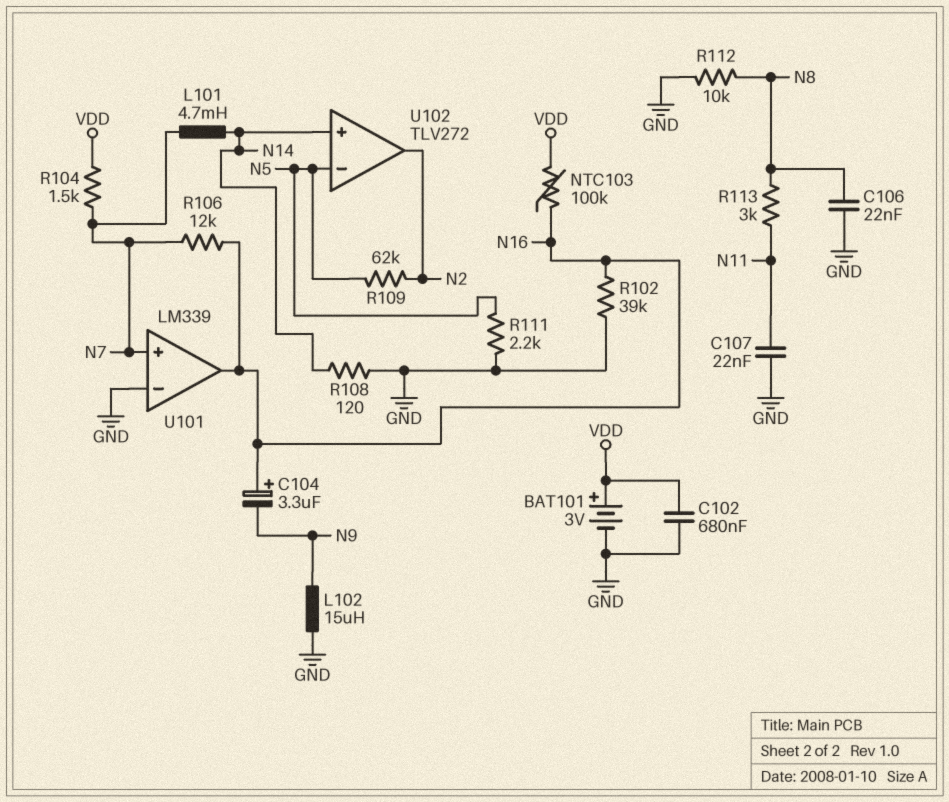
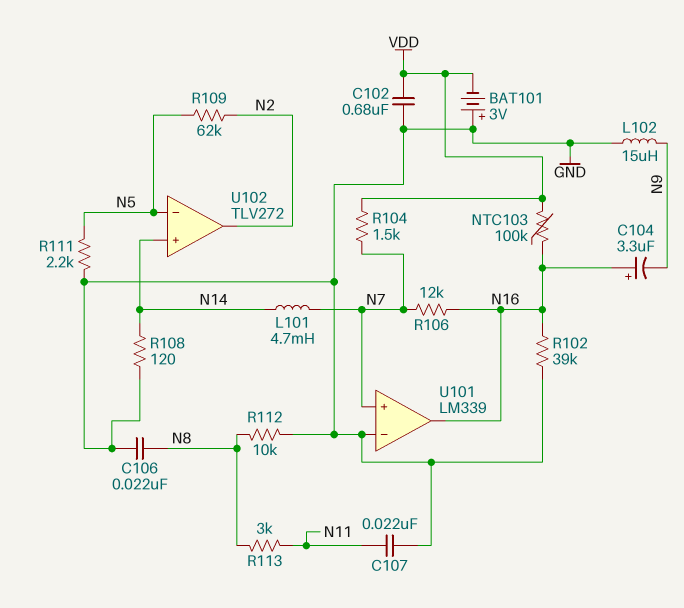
BAT101: 3V (plus VDD, minus GND) -> 3V (plus GND, minus VDD)

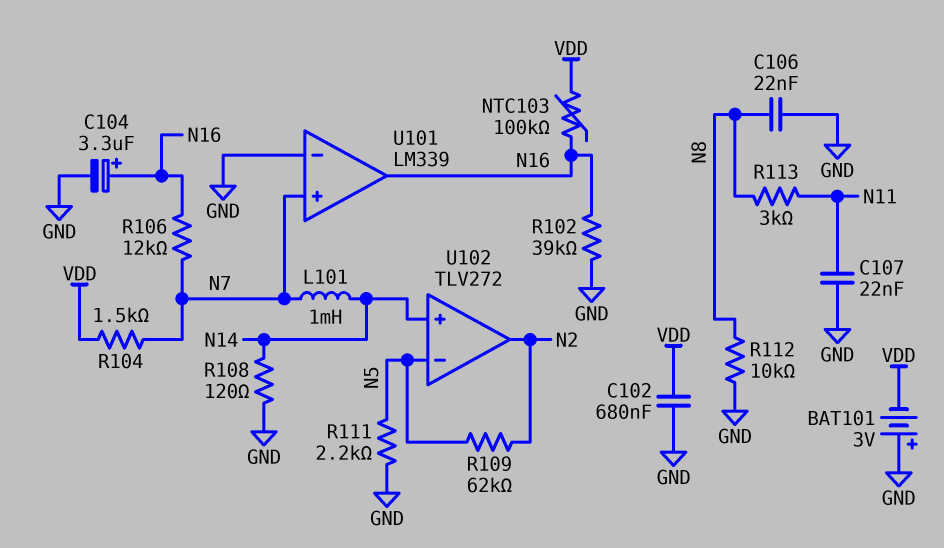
C104: 3.3uF (plus N16, minus N9) -> 3.3uF (plus N16, minus GND)
L101: 4.7mH (N7, N14) -> 1mH (N7, N14)
L102: 15uH (GND, N9) -> none

